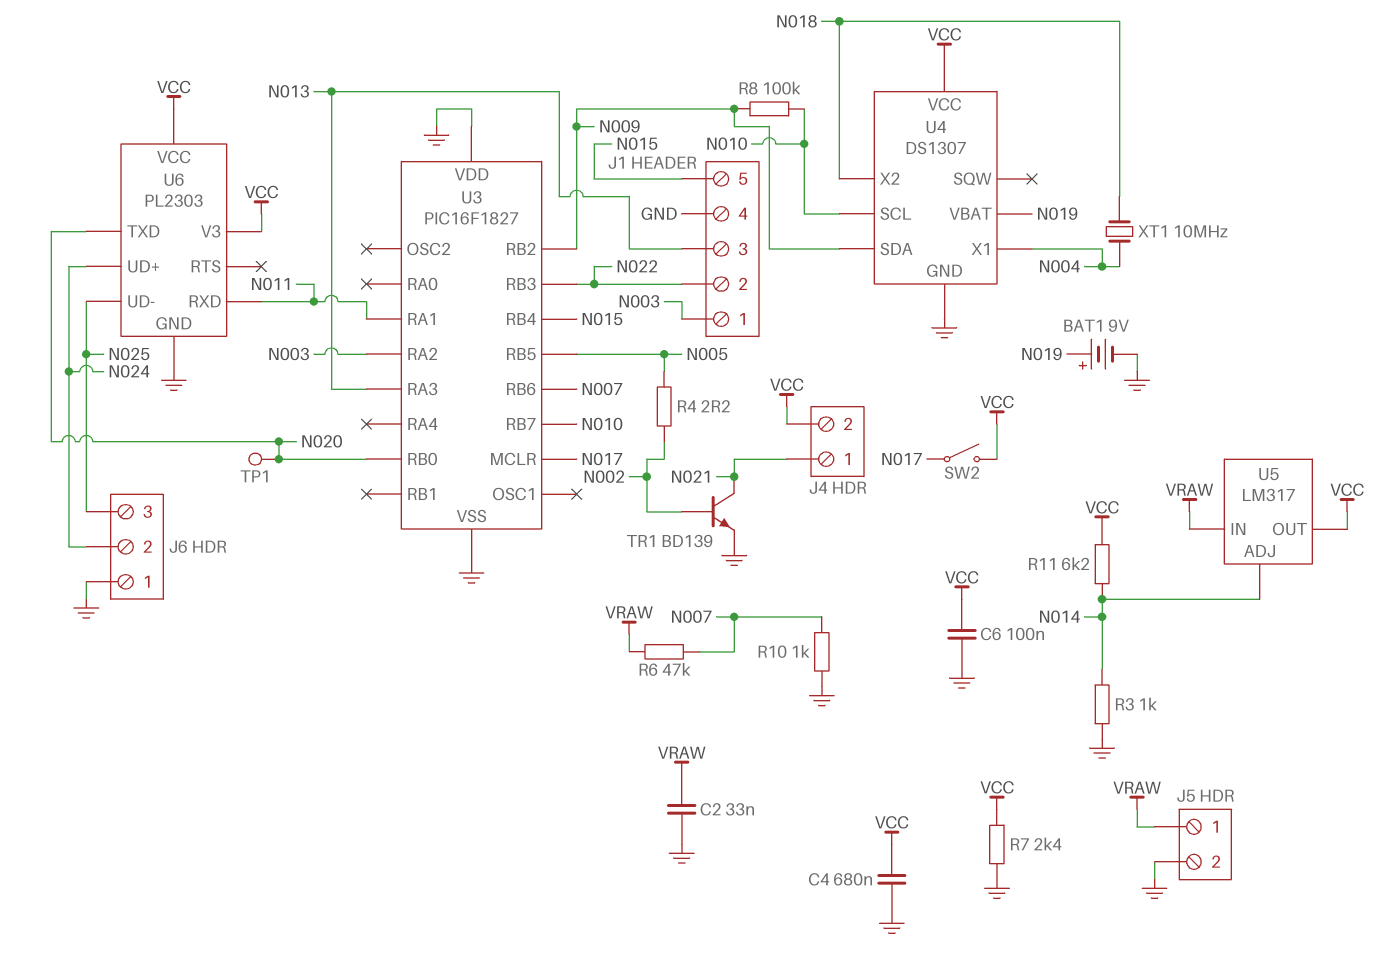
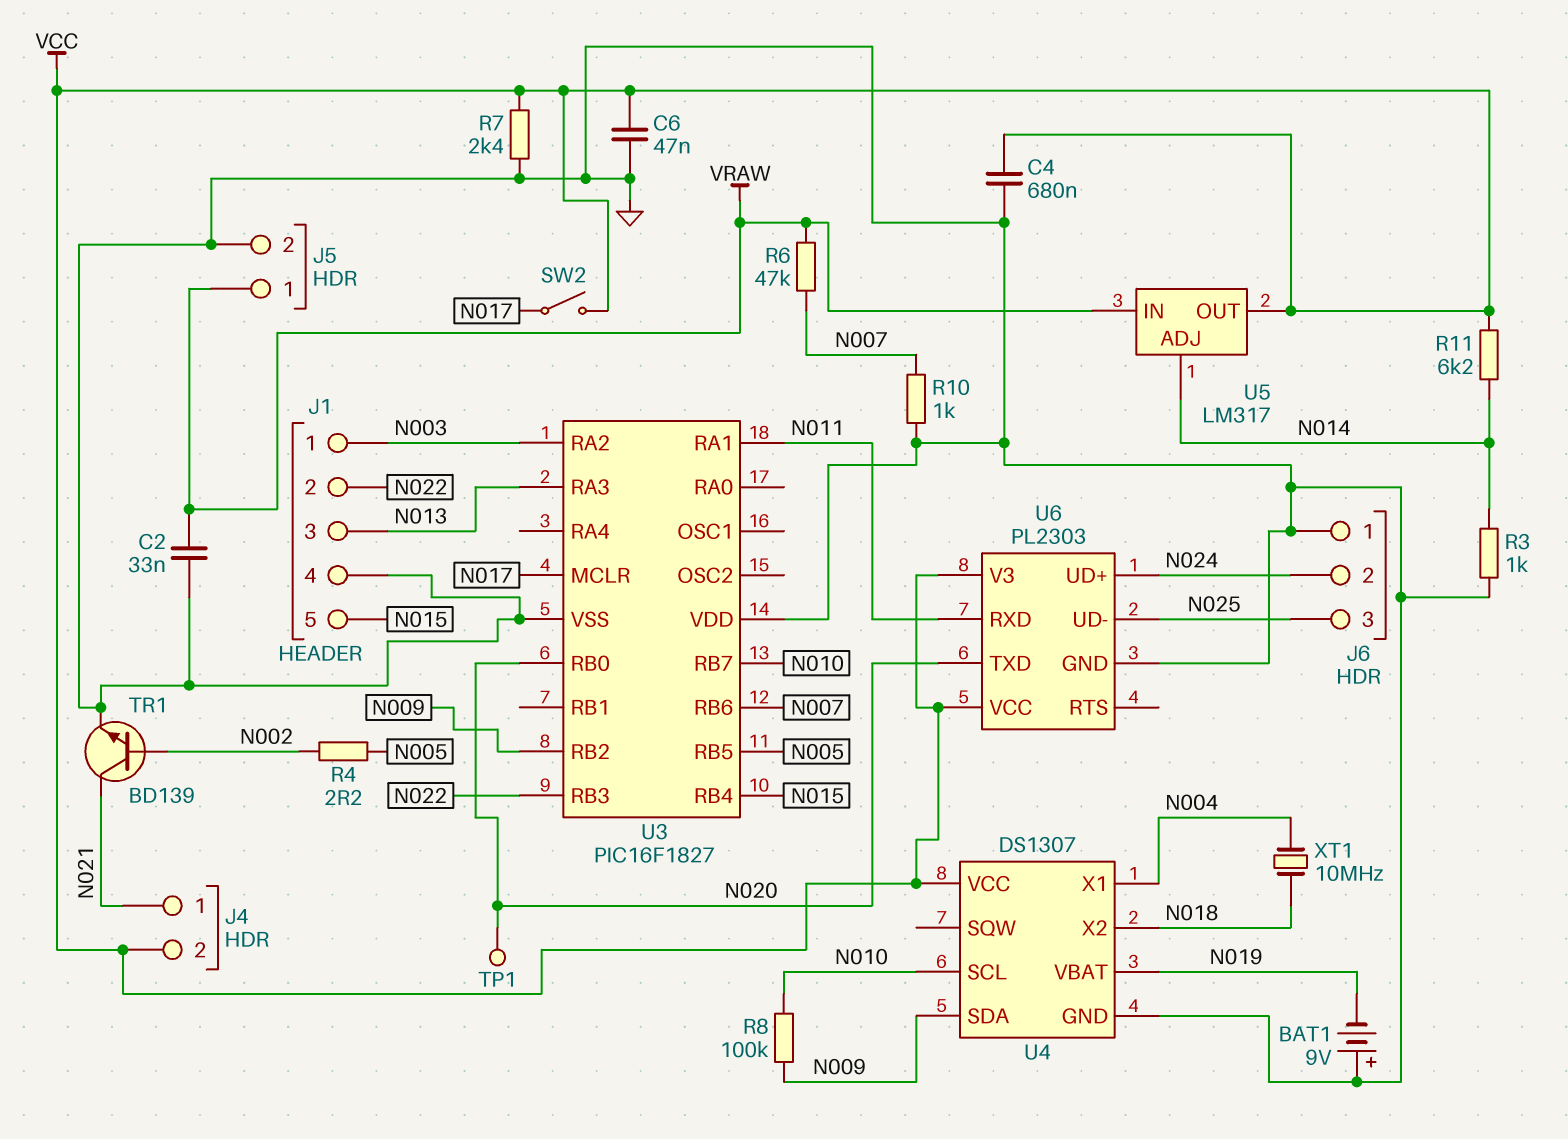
BAT1: 9V (plus N019, minus GND) -> 9V (plus GND, minus N019)
C6: 100nF (GND, VCC) -> 47nF (GND, VCC)

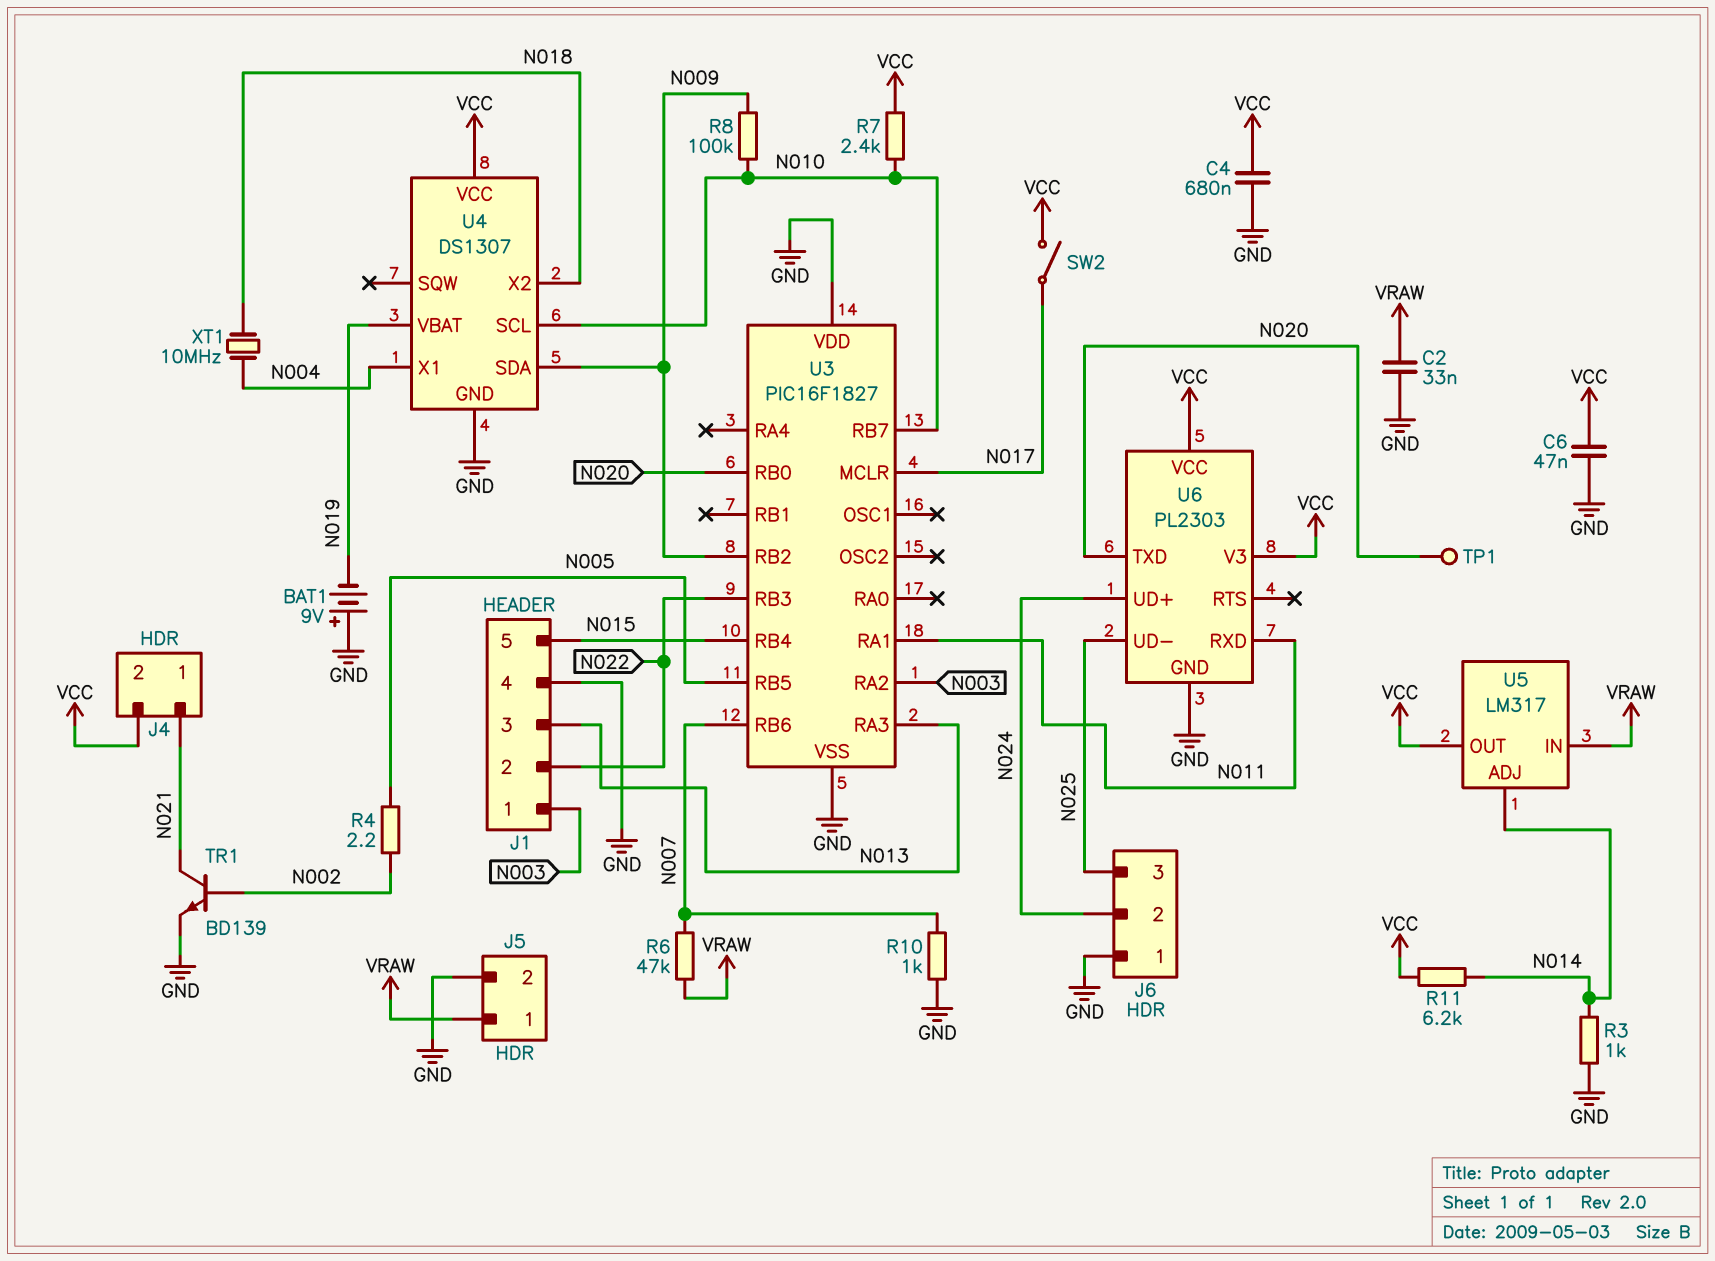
R7: 2.4k (GND, VCC) -> 2.4k (N010, VCC)

